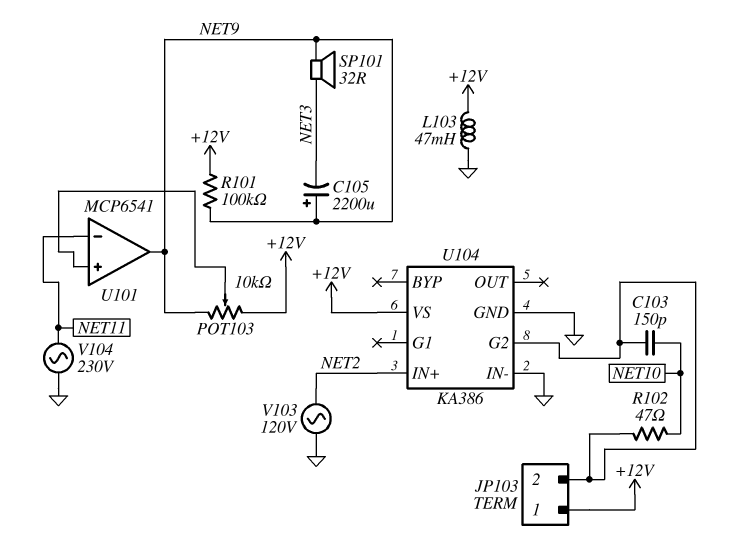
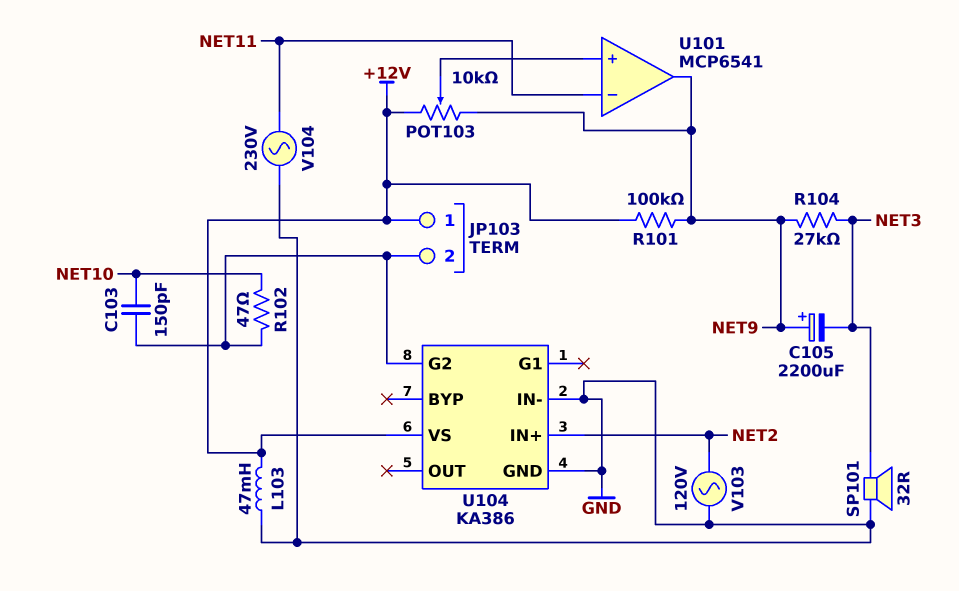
R104: none -> 27k (NET3, NET9)
SP101: speaker 32R (NET3, NET9) -> speaker 32R (GND, NET3)

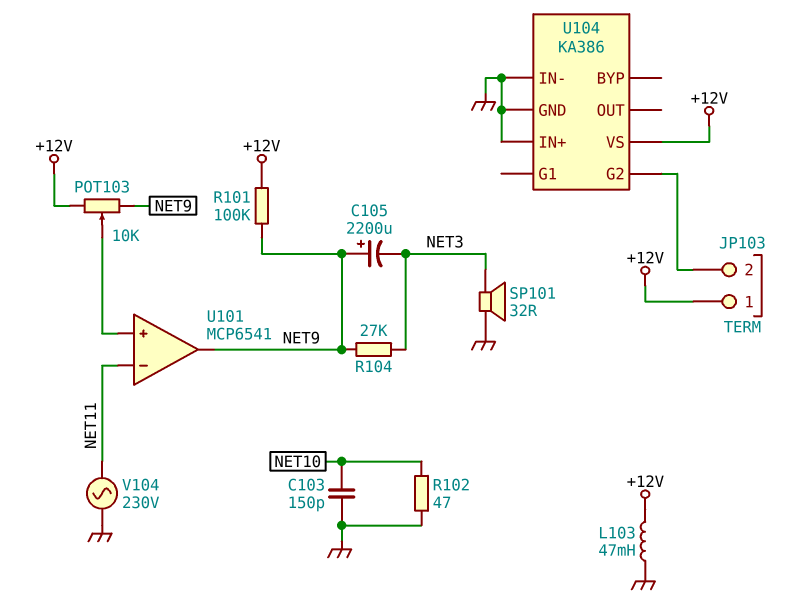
C103: 150pF (JP103/2, NET10) -> 150pF (GND, NET10)
R102: 47 (JP103/2, NET10) -> 47 (GND, NET10)
U104 pin IN+: NET2 -> GND
V103: AC 120V (GND, NET2) -> none

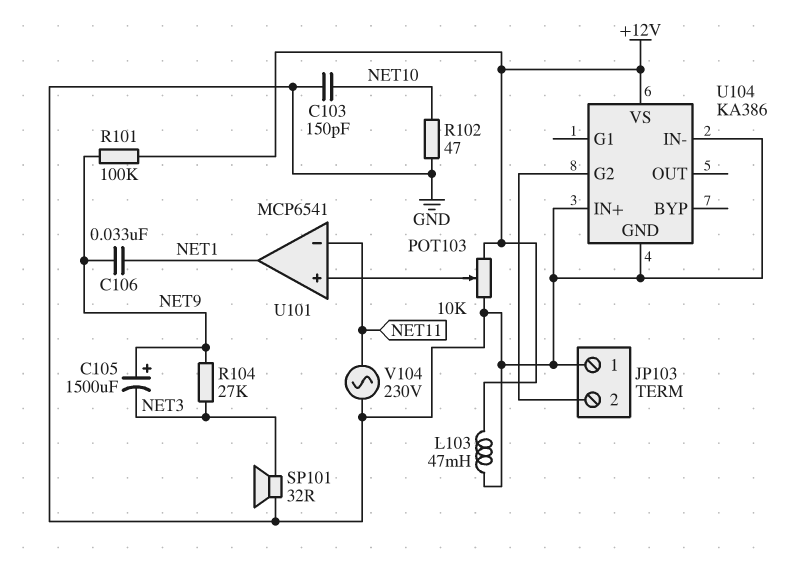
C105: 2200uF (plus NET9, minus NET3) -> 1500uF (plus NET9, minus NET3)
C106: none -> 33nF (NET1, NET9)
JP103 pin 1: +12V -> GND
POT103: 10k (+12V, NET9, wiper U101/in+) -> 10k (+12V, GND, wiper U101/in+)
U101 pin out: NET9 -> NET1

